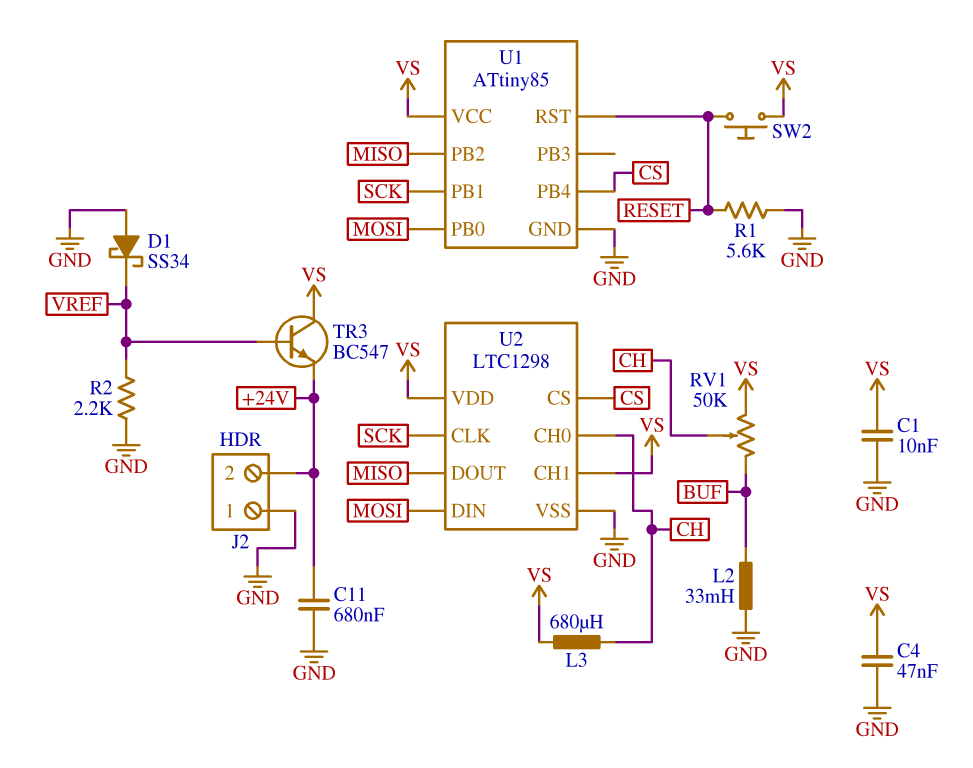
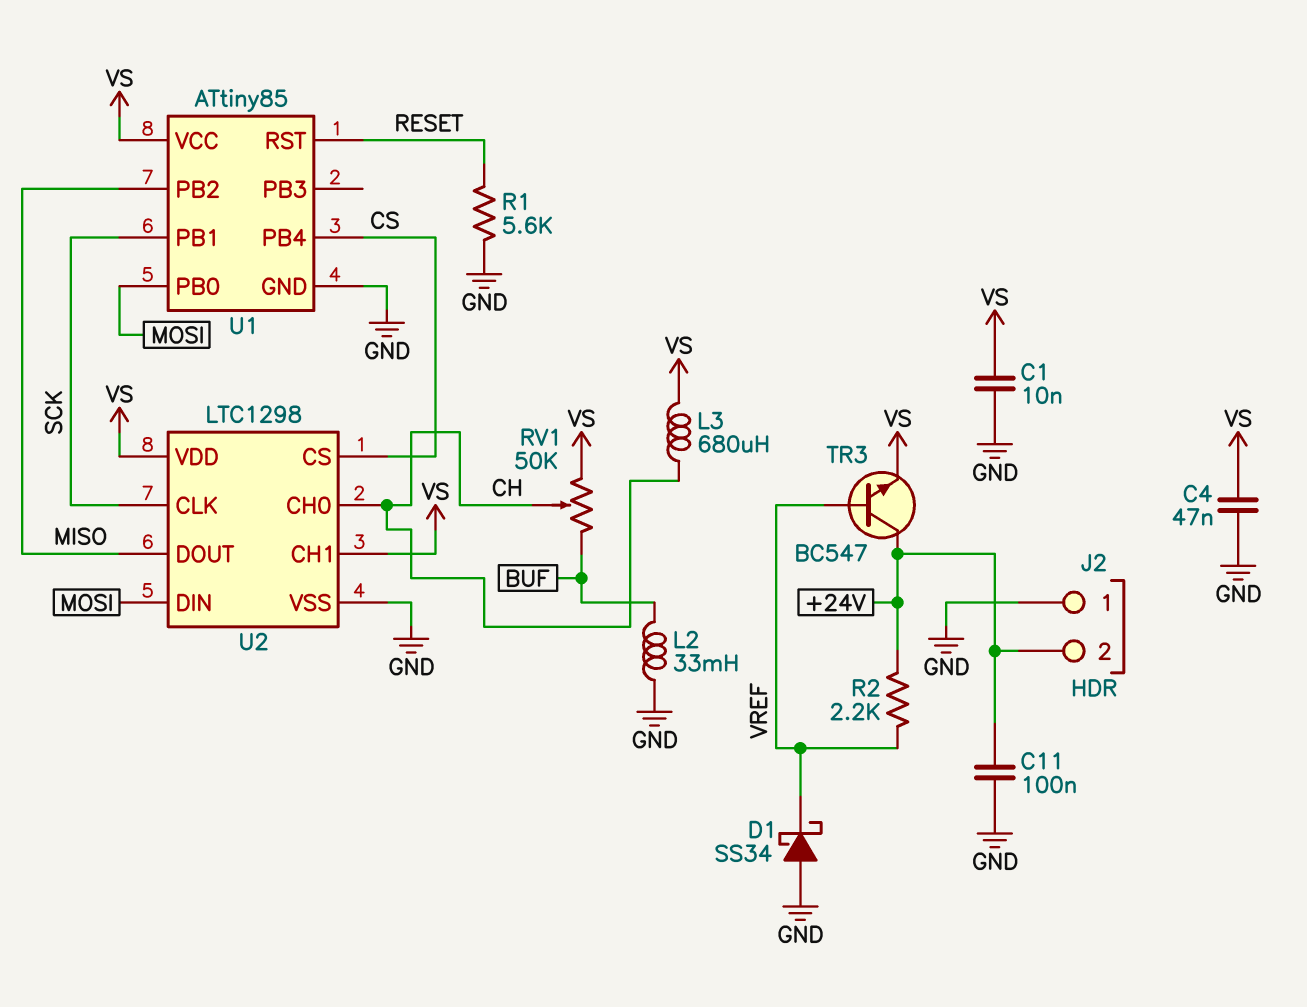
C11: 680nF (+24V, GND) -> 100nF (+24V, GND)
R2: 2.2k (GND, VREF) -> 2.2k (+24V, VREF)
SW2: button (RESET, VS) -> none
TR3: NPN BC547 (B VREF, C VS, E +24V) -> NPN BC547 (B VREF, C +24V, E VS)

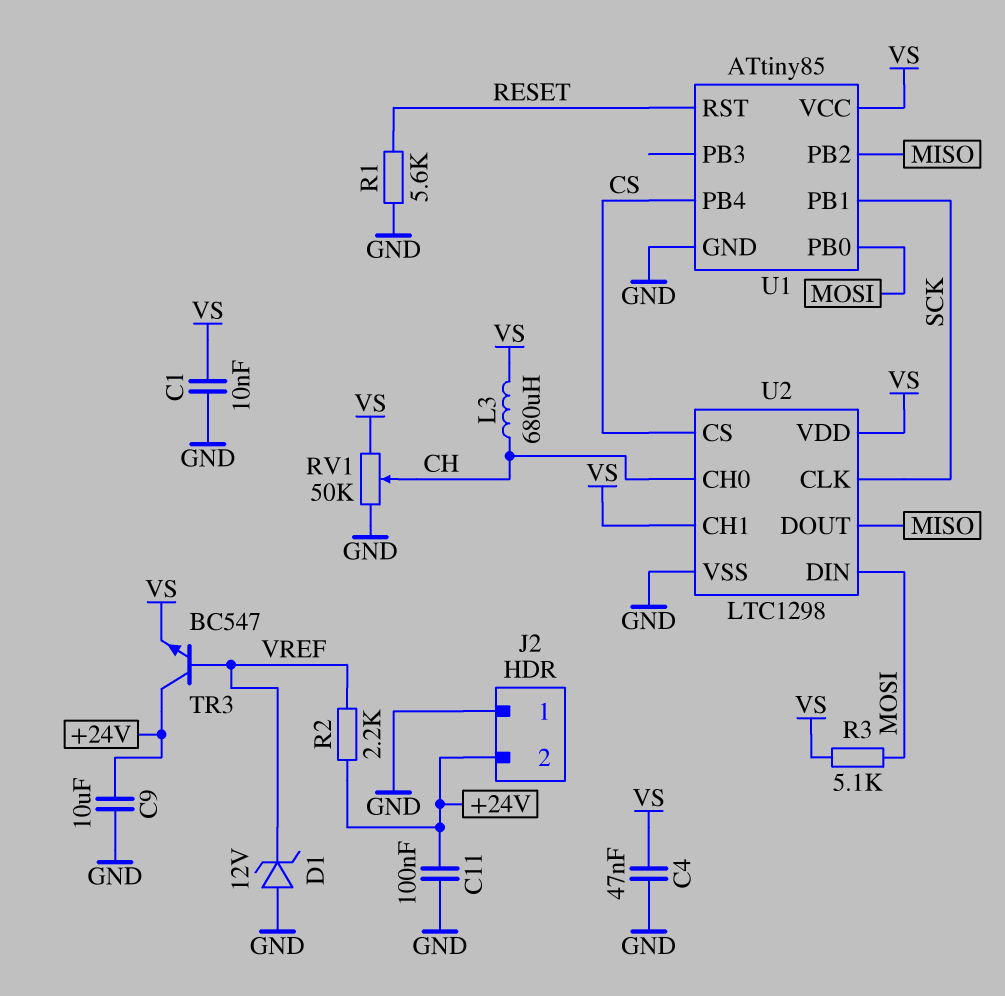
C9: none -> 10uF (+24V, GND)
D1: schottky SS34 (A GND, K VREF) -> zener 12V (A GND, K VREF)
L2: 33mH (BUF, GND) -> none
R3: none -> 5.1k (MOSI, VS)
RV1: 50k (BUF, VS, wiper CH) -> 50k (GND, VS, wiper CH)

